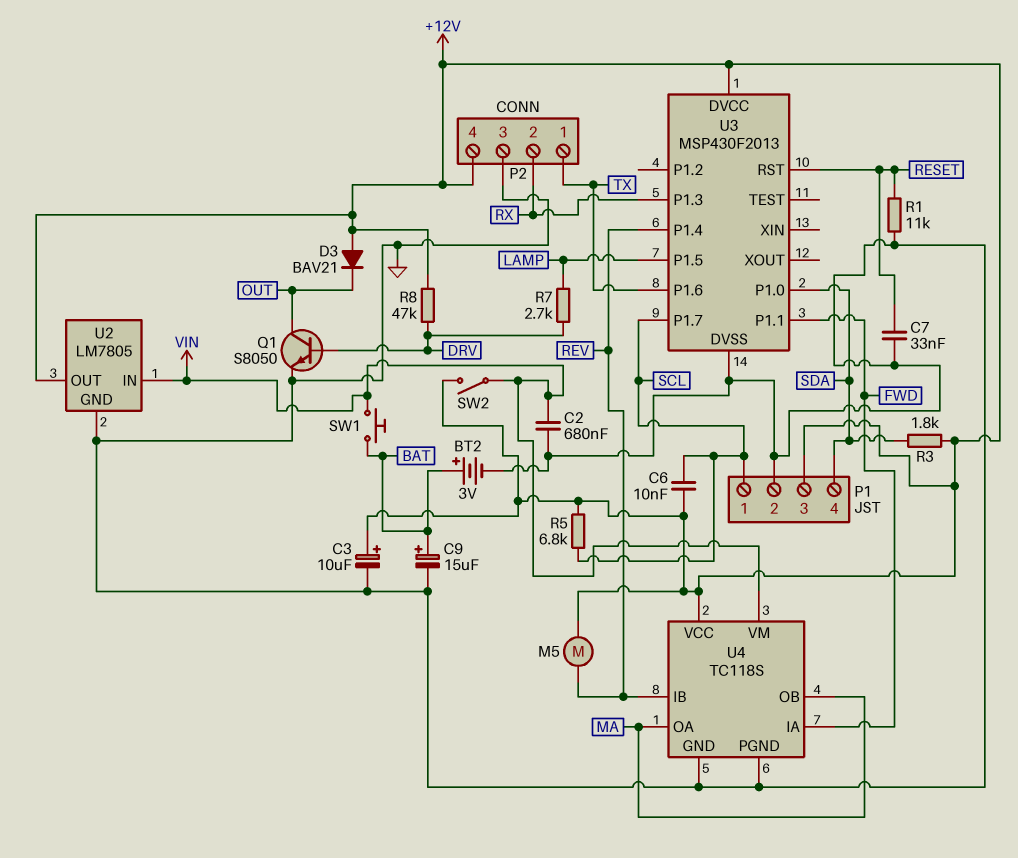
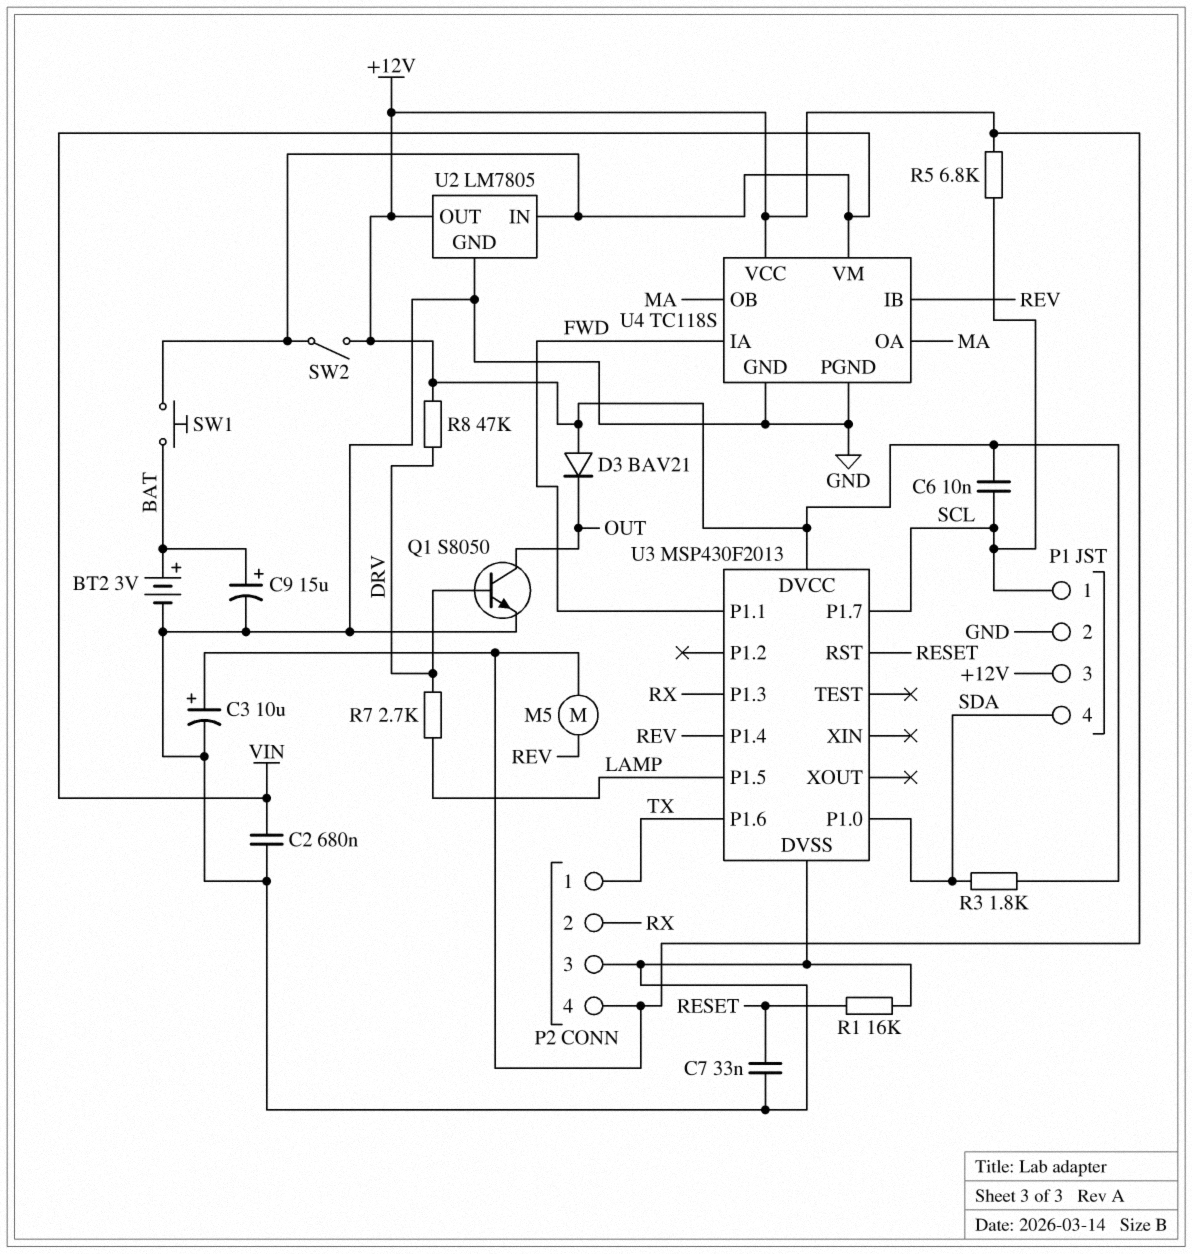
R1: 11k (GND, RESET) -> 16k (GND, RESET)

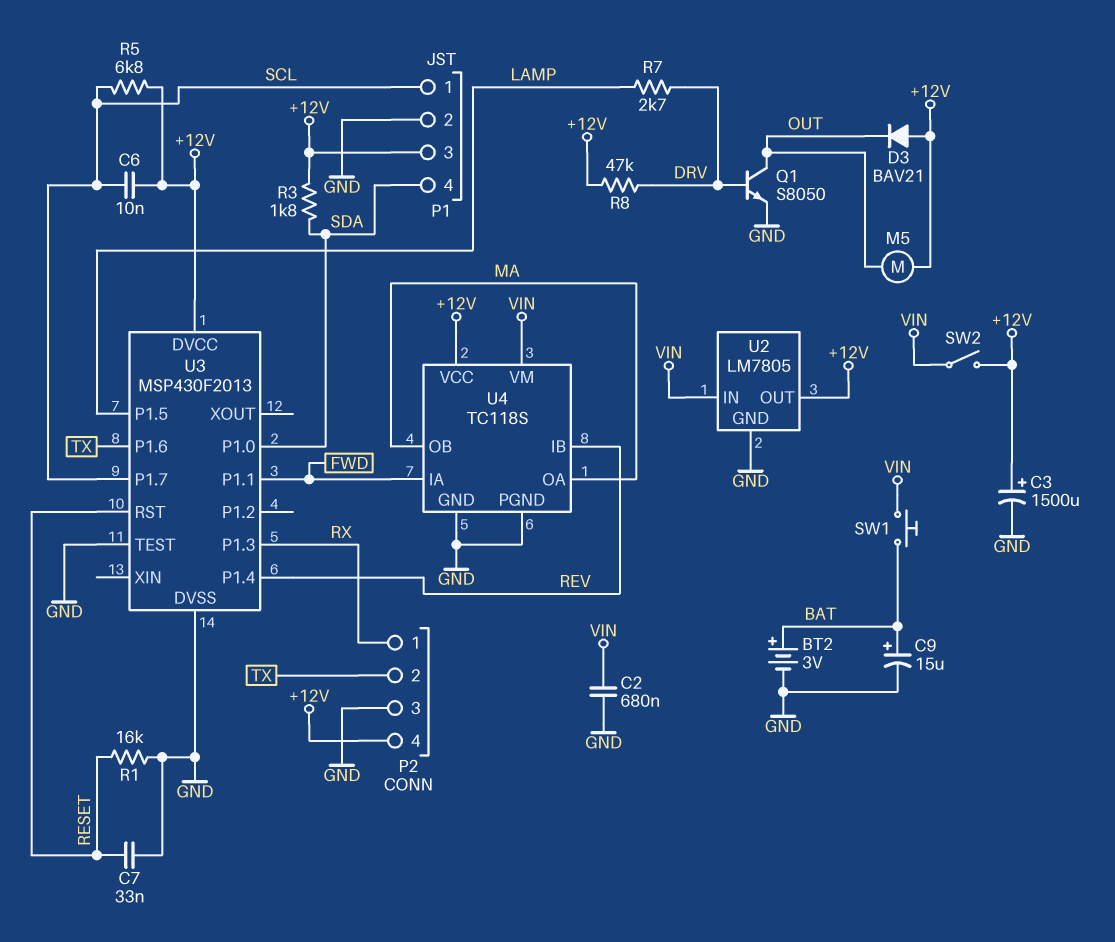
C3: 10uF (plus +12V, minus GND) -> 1500uF (plus +12V, minus GND)
M5: motor (+12V, REV) -> motor (+12V, OUT)
P2 pin 1: TX -> RX
P2 pin 2: RX -> TX
U3 pin TEST: none -> GND

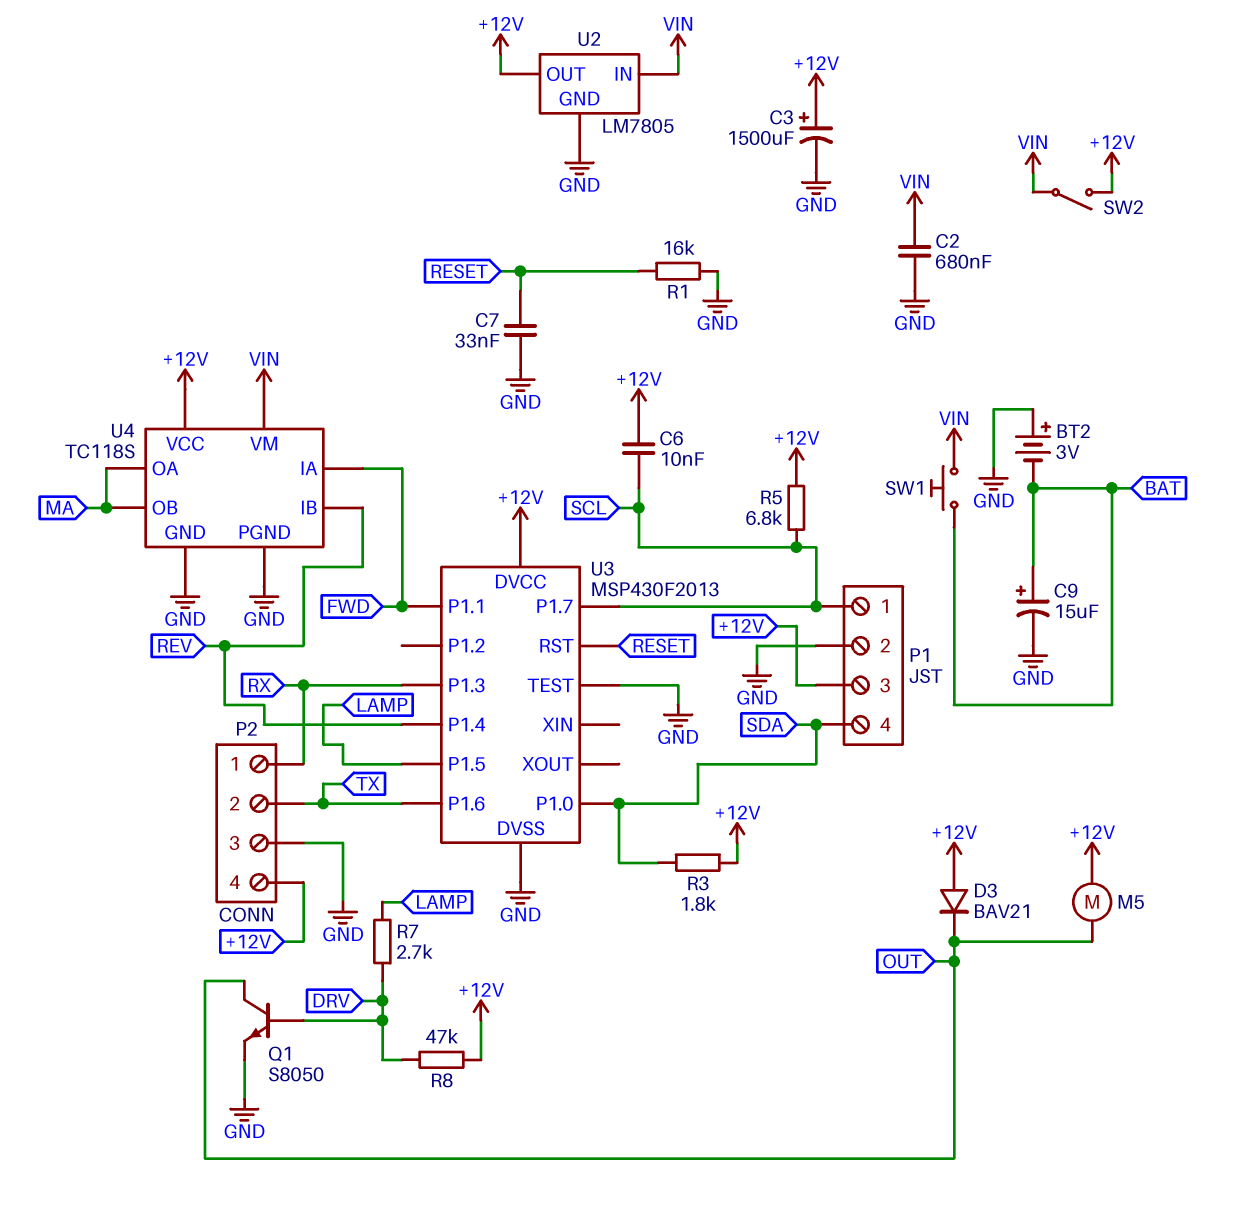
BT2: 3V (plus BAT, minus GND) -> 3V (plus GND, minus BAT)

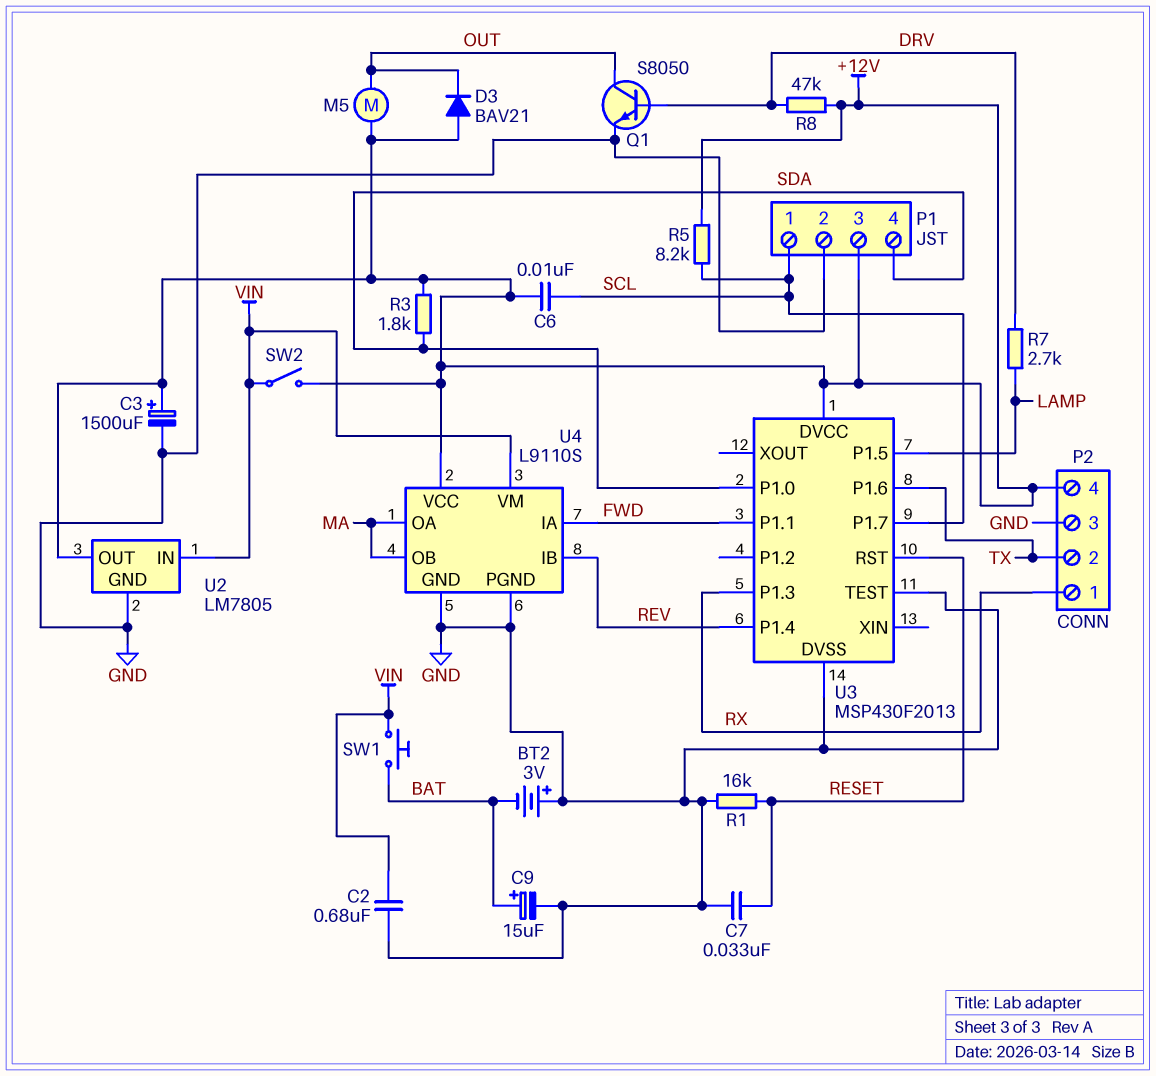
R5: 6.8k (+12V, SCL) -> 8.2k (+12V, SCL)
U4: TC118S -> L9110S

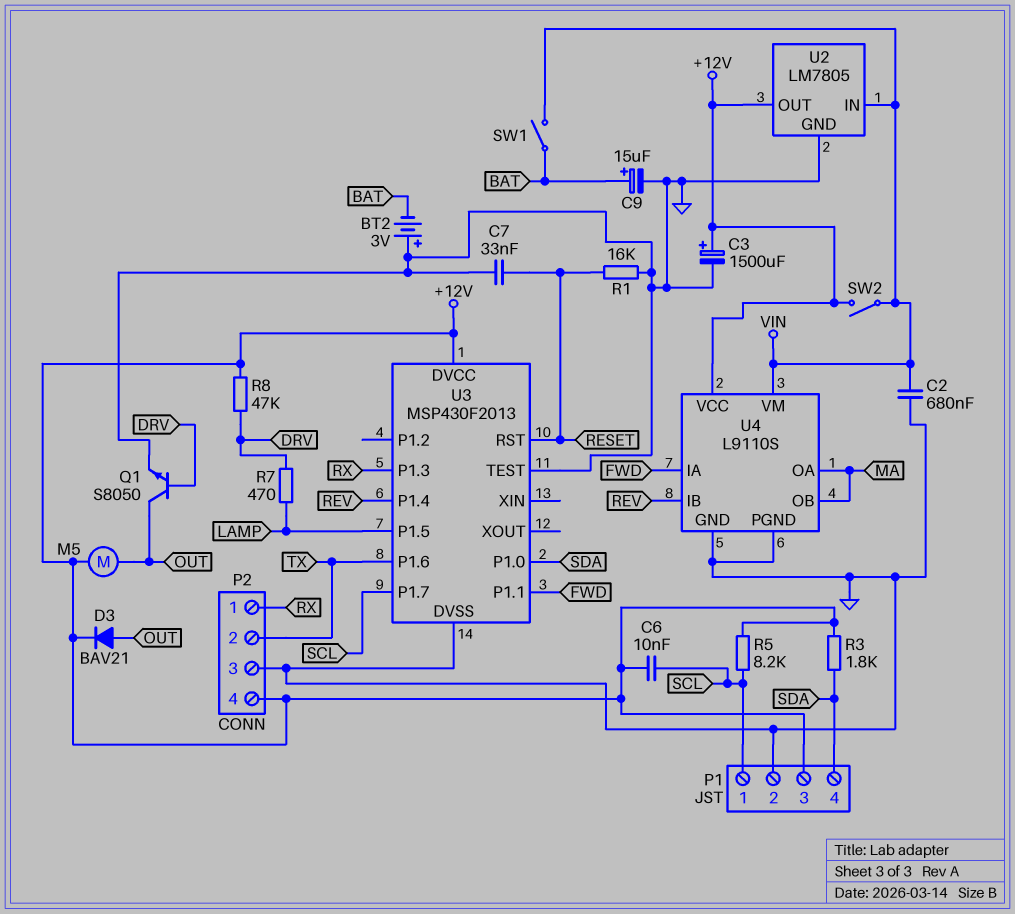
D3: diode BAV21 (A +12V, K OUT) -> diode BAV21 (A OUT, K +12V)
R7: 2.7k (DRV, LAMP) -> 470 (DRV, LAMP)
SW1: button (BAT, VIN) -> switch (BAT, VIN)

